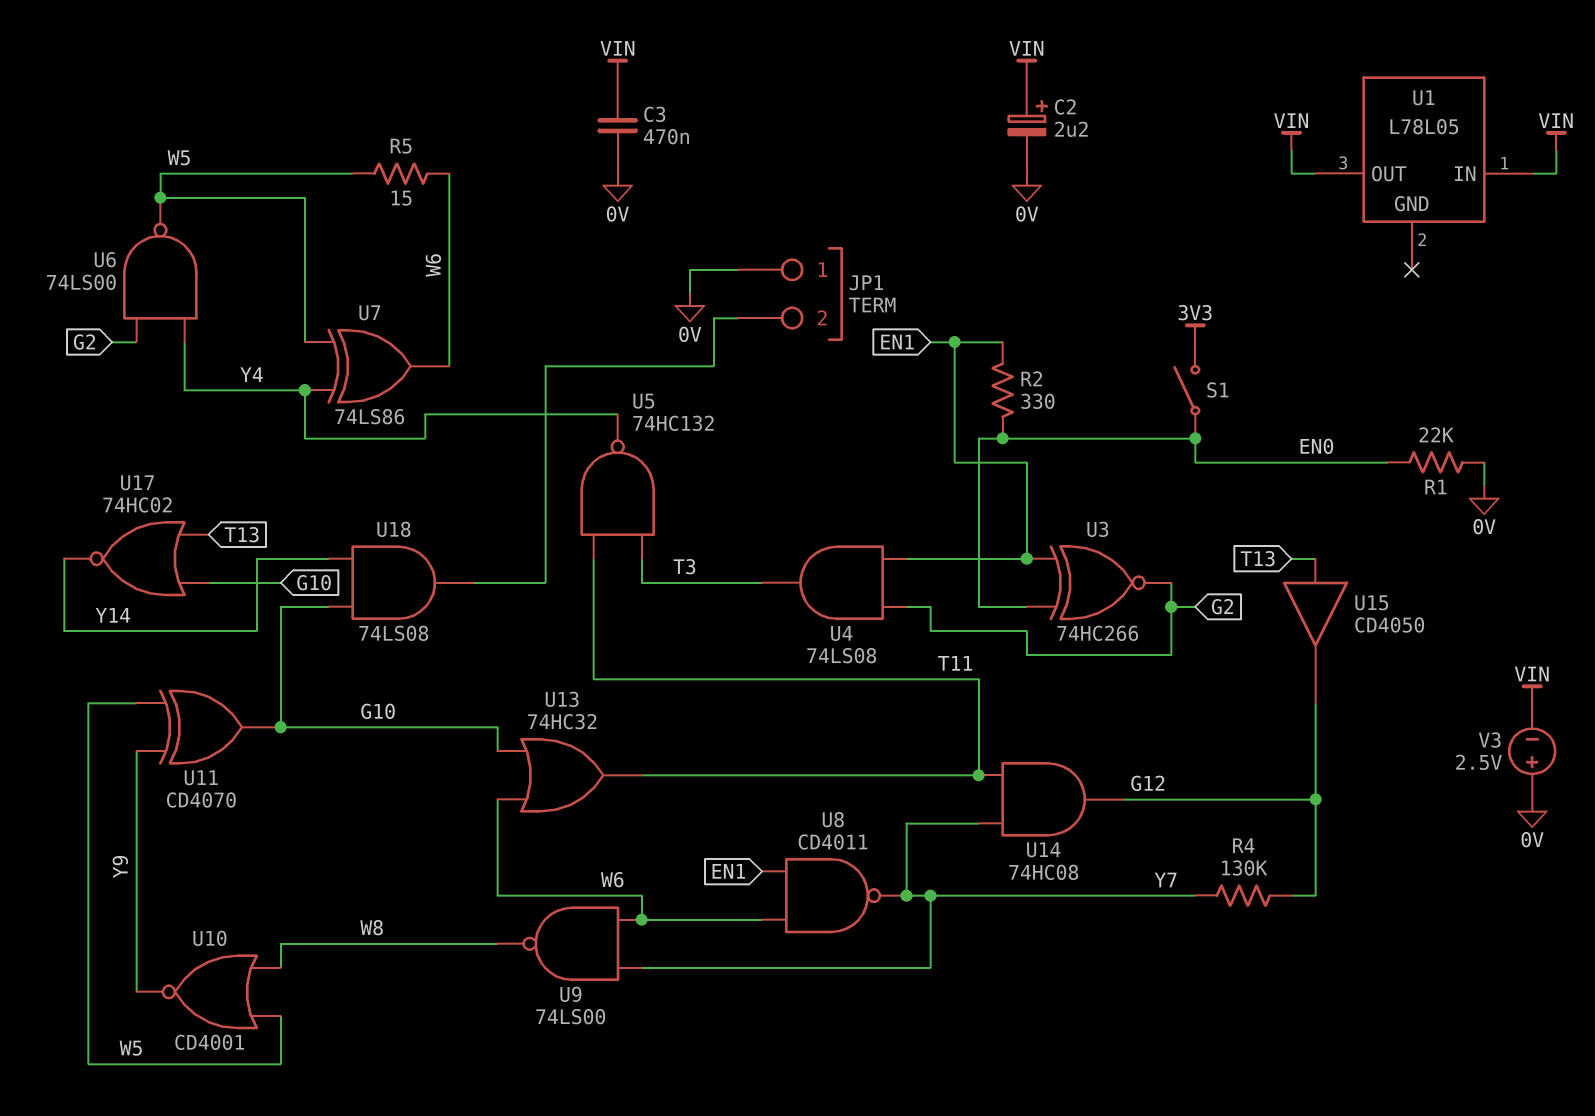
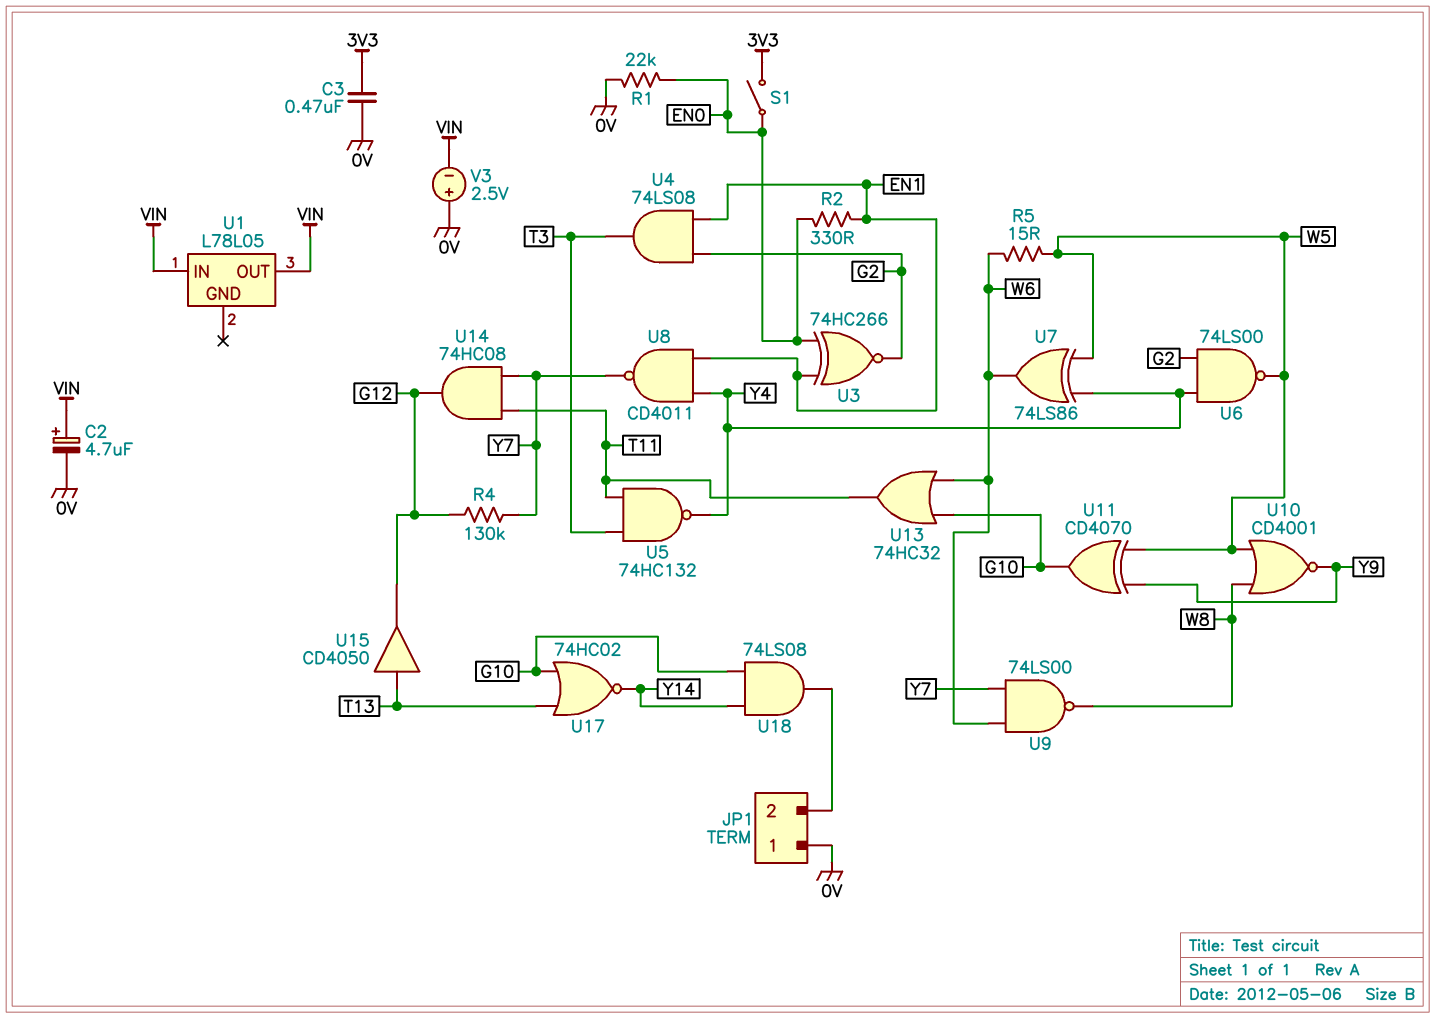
C2: 2.2uF (plus VIN, minus 0V) -> 4.7uF (plus VIN, minus 0V)
C3: 470nF (0V, VIN) -> 470nF (0V, 3V3)
U8: NAND CD4011 (in EN1, in W6, out Y7) -> NAND CD4011 (in EN1, in Y4, out Y7)

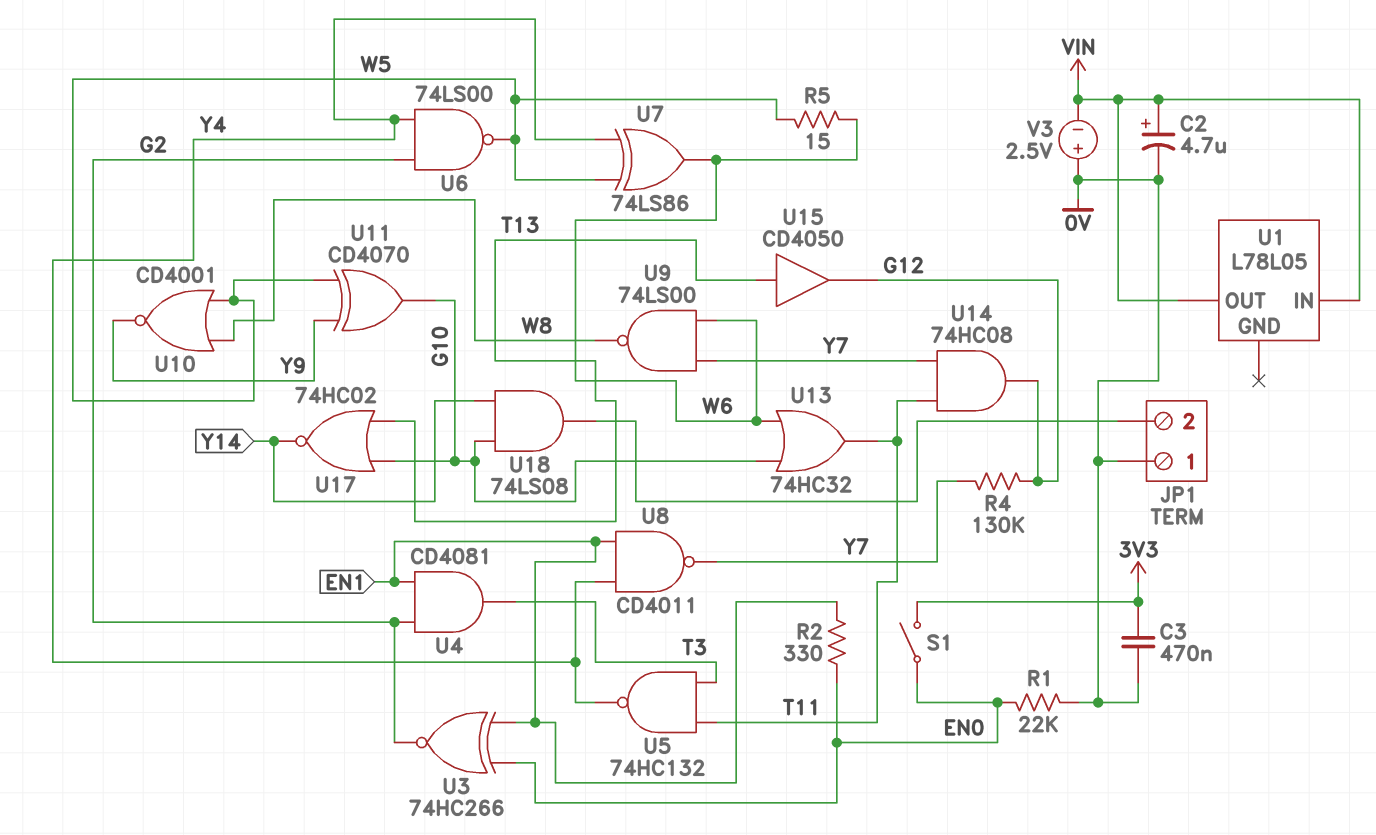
U4: AND 74LS08 (in EN1, in G2, out T3) -> AND CD4081 (in EN1, in G2, out T3)

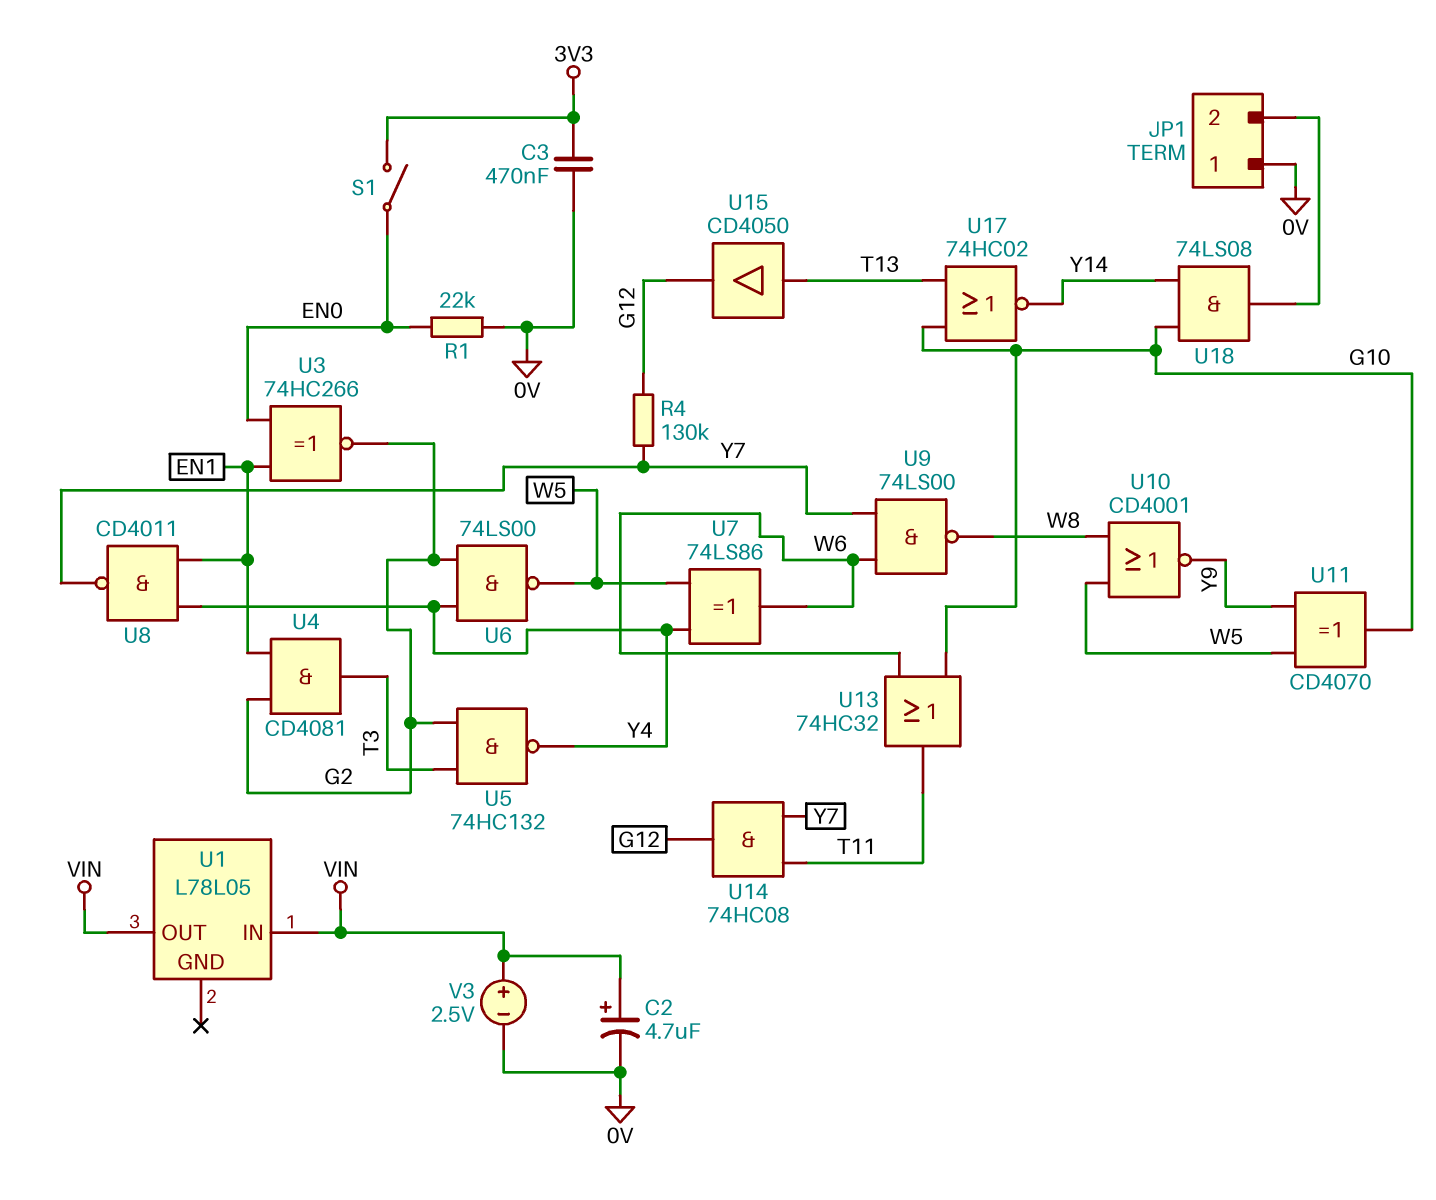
R2: 330 (EN0, EN1) -> none
R5: 15 (W5, W6) -> none
U5: NAND 74HC132 (in T3, in T11, out Y4) -> NAND 74HC132 (in G2, in T3, out Y4)
V3: 2.5V (plus 0V, minus VIN) -> 2.5V (plus VIN, minus 0V)

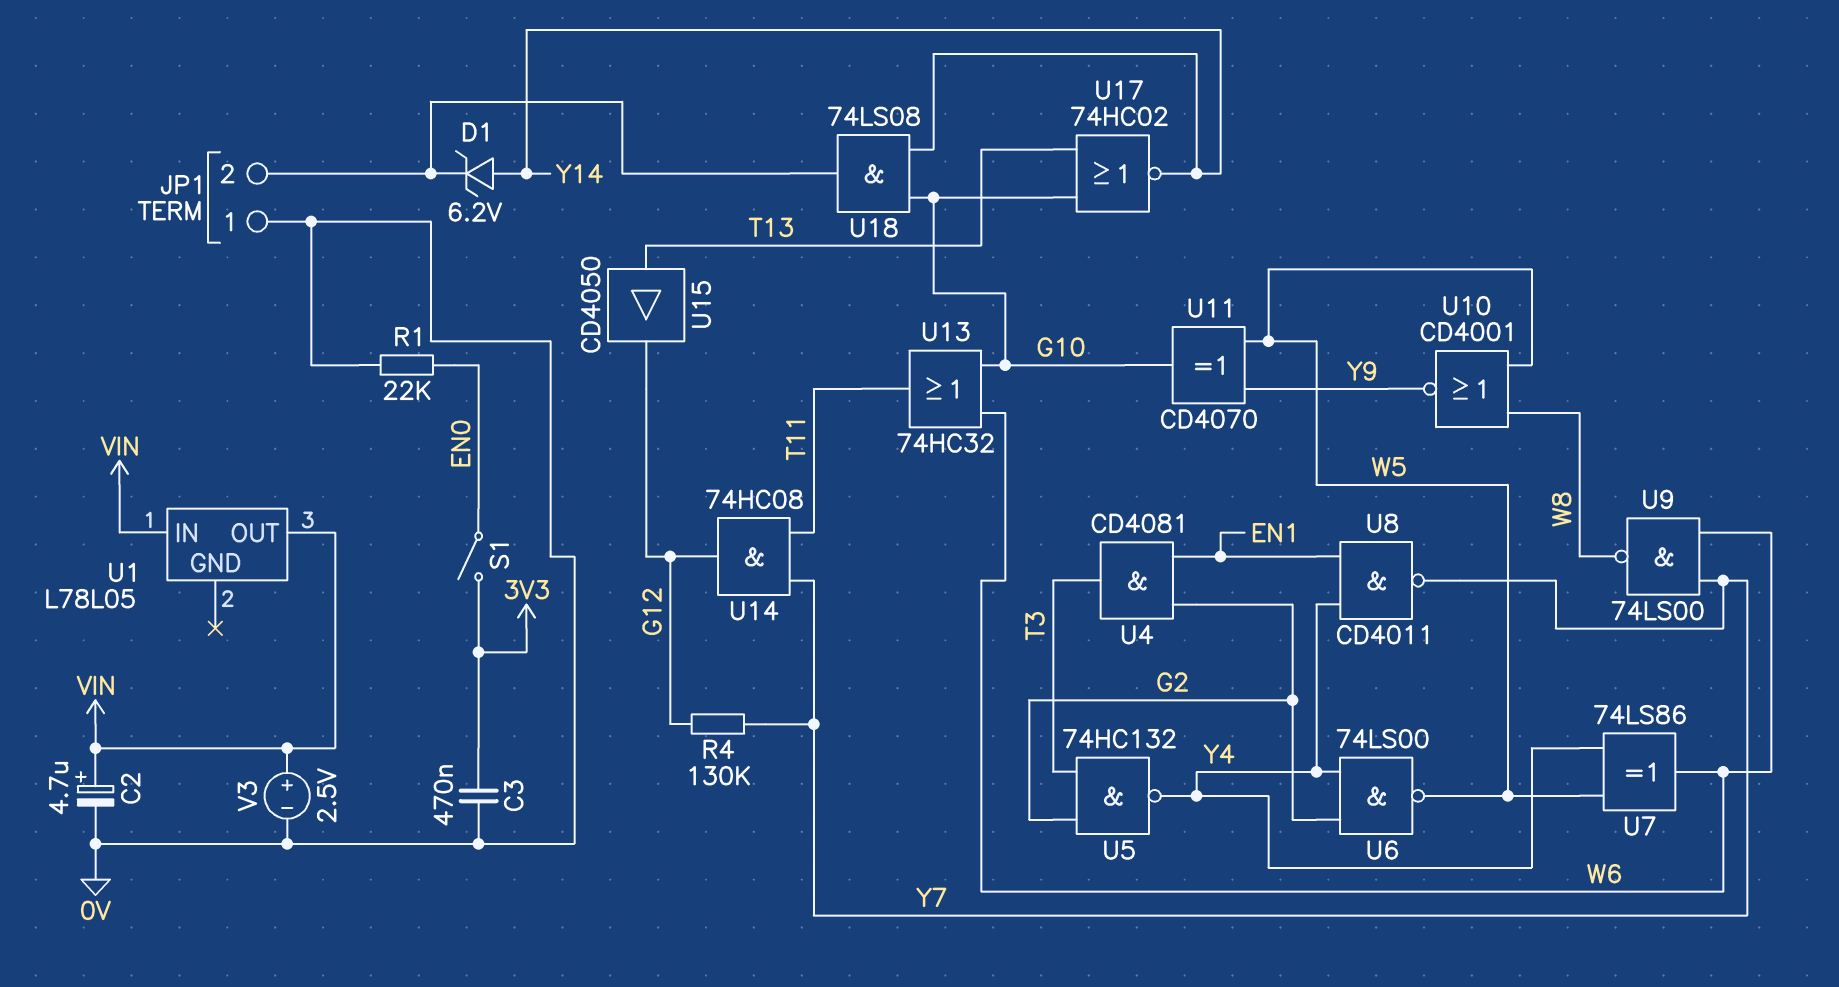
D1: none -> zener 6.2V (A Y14, K JP1/2)
U3: XNOR 74HC266 (in EN0, in EN1, out G2) -> none

